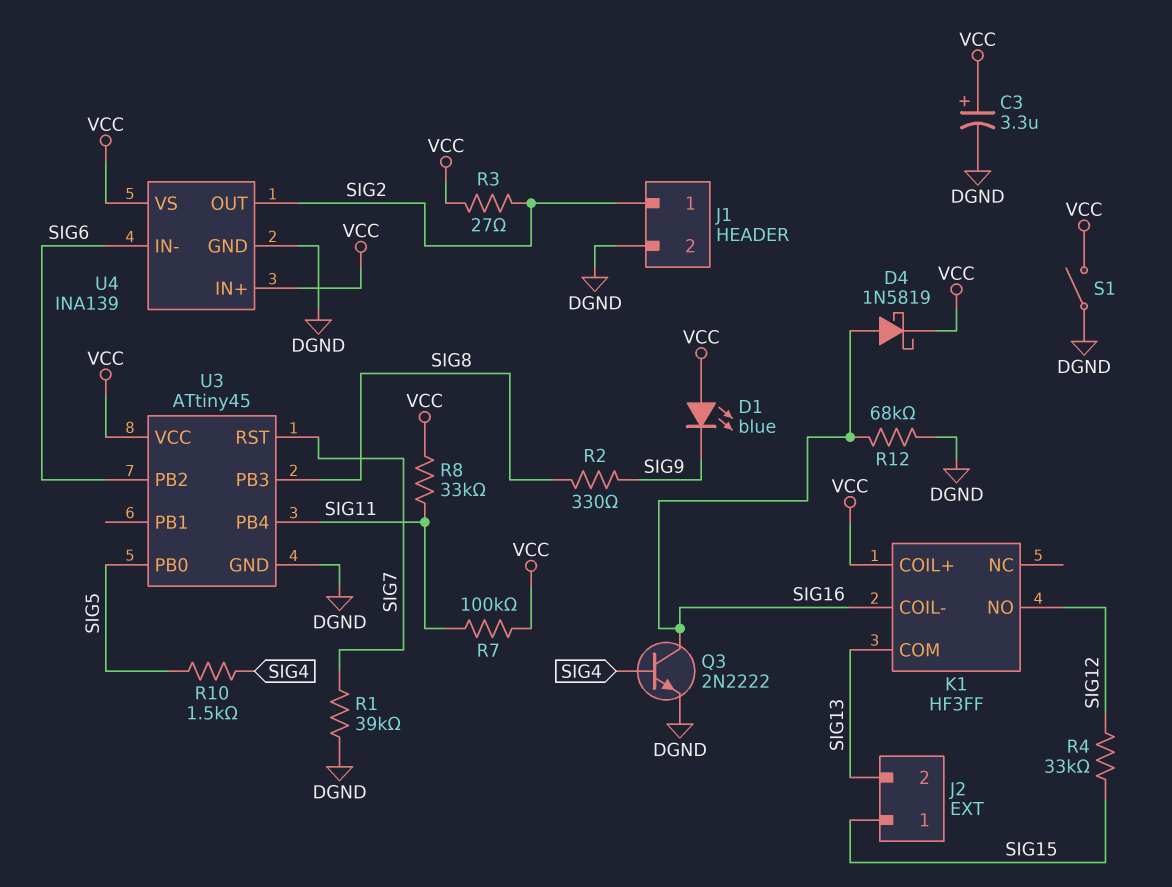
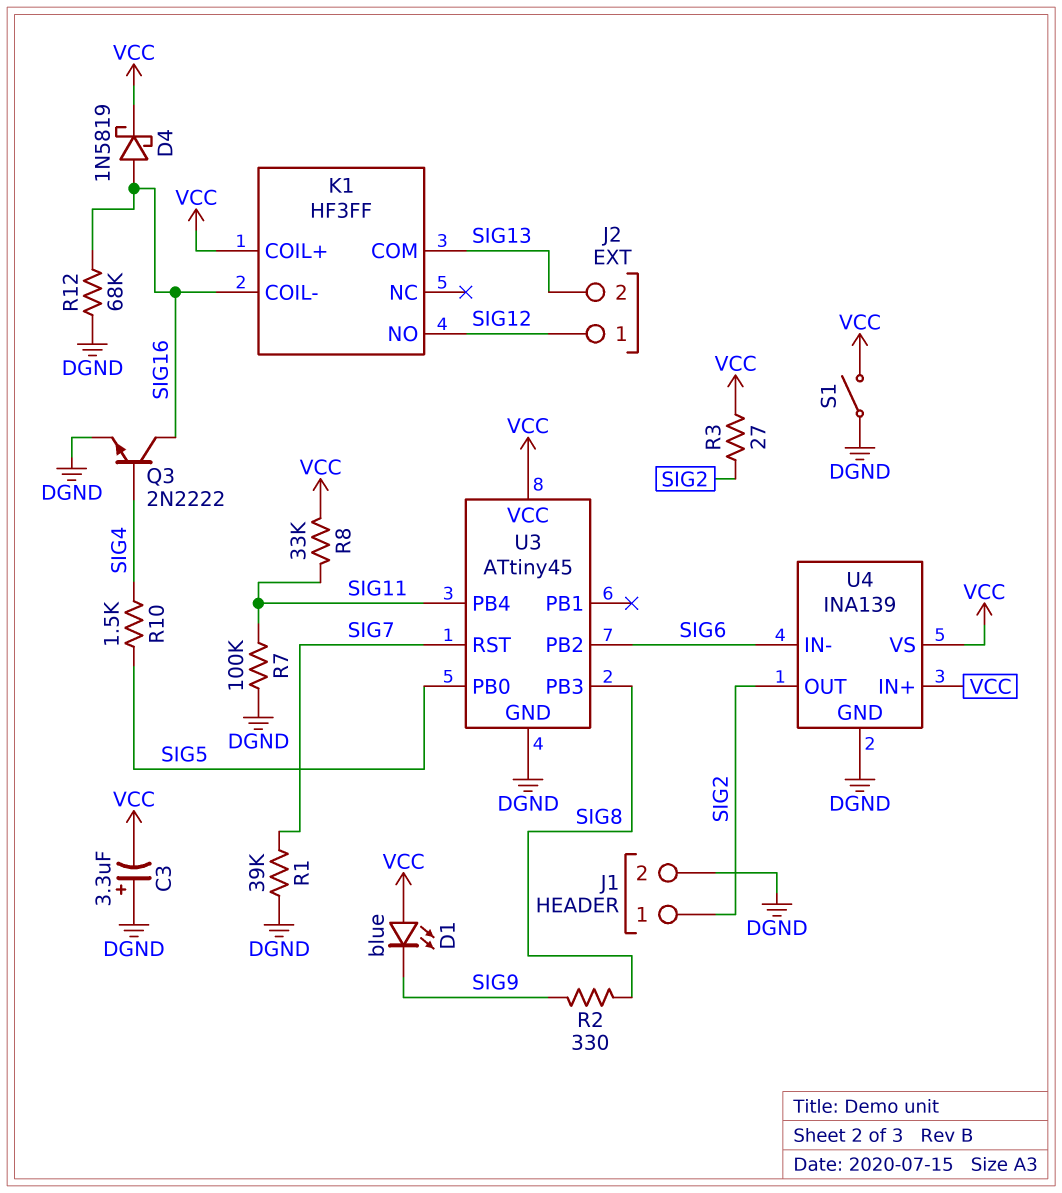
C3: 3.3uF (plus VCC, minus DGND) -> 3.3uF (plus DGND, minus VCC)
J2 pin 1: SIG15 -> SIG12
R4: 33k (SIG12, SIG15) -> none
R7: 100k (SIG11, VCC) -> 100k (DGND, SIG11)

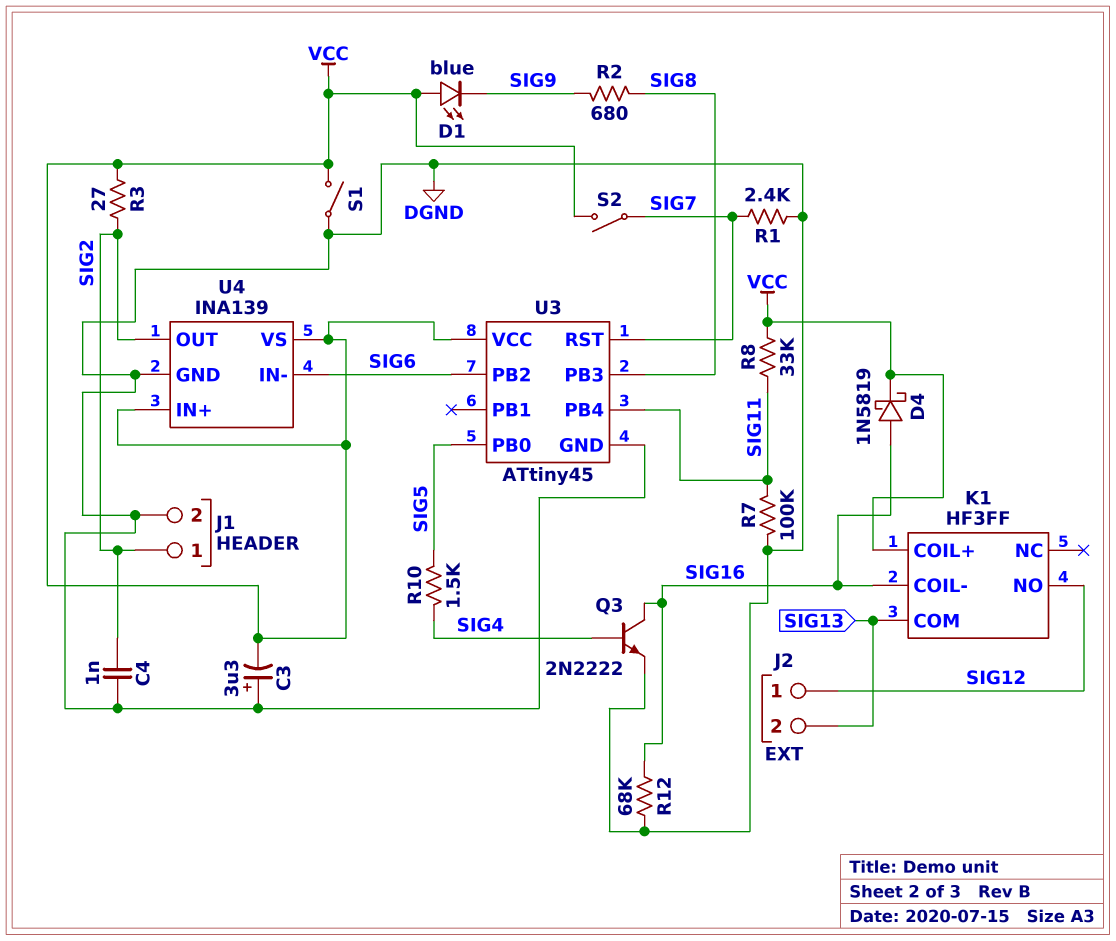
C4: none -> 1nF (DGND, SIG2)
R1: 39k (DGND, SIG7) -> 2.4k (DGND, SIG7)
R2: 330 (SIG8, SIG9) -> 680 (SIG8, SIG9)
S2: none -> switch (SIG7, VCC)

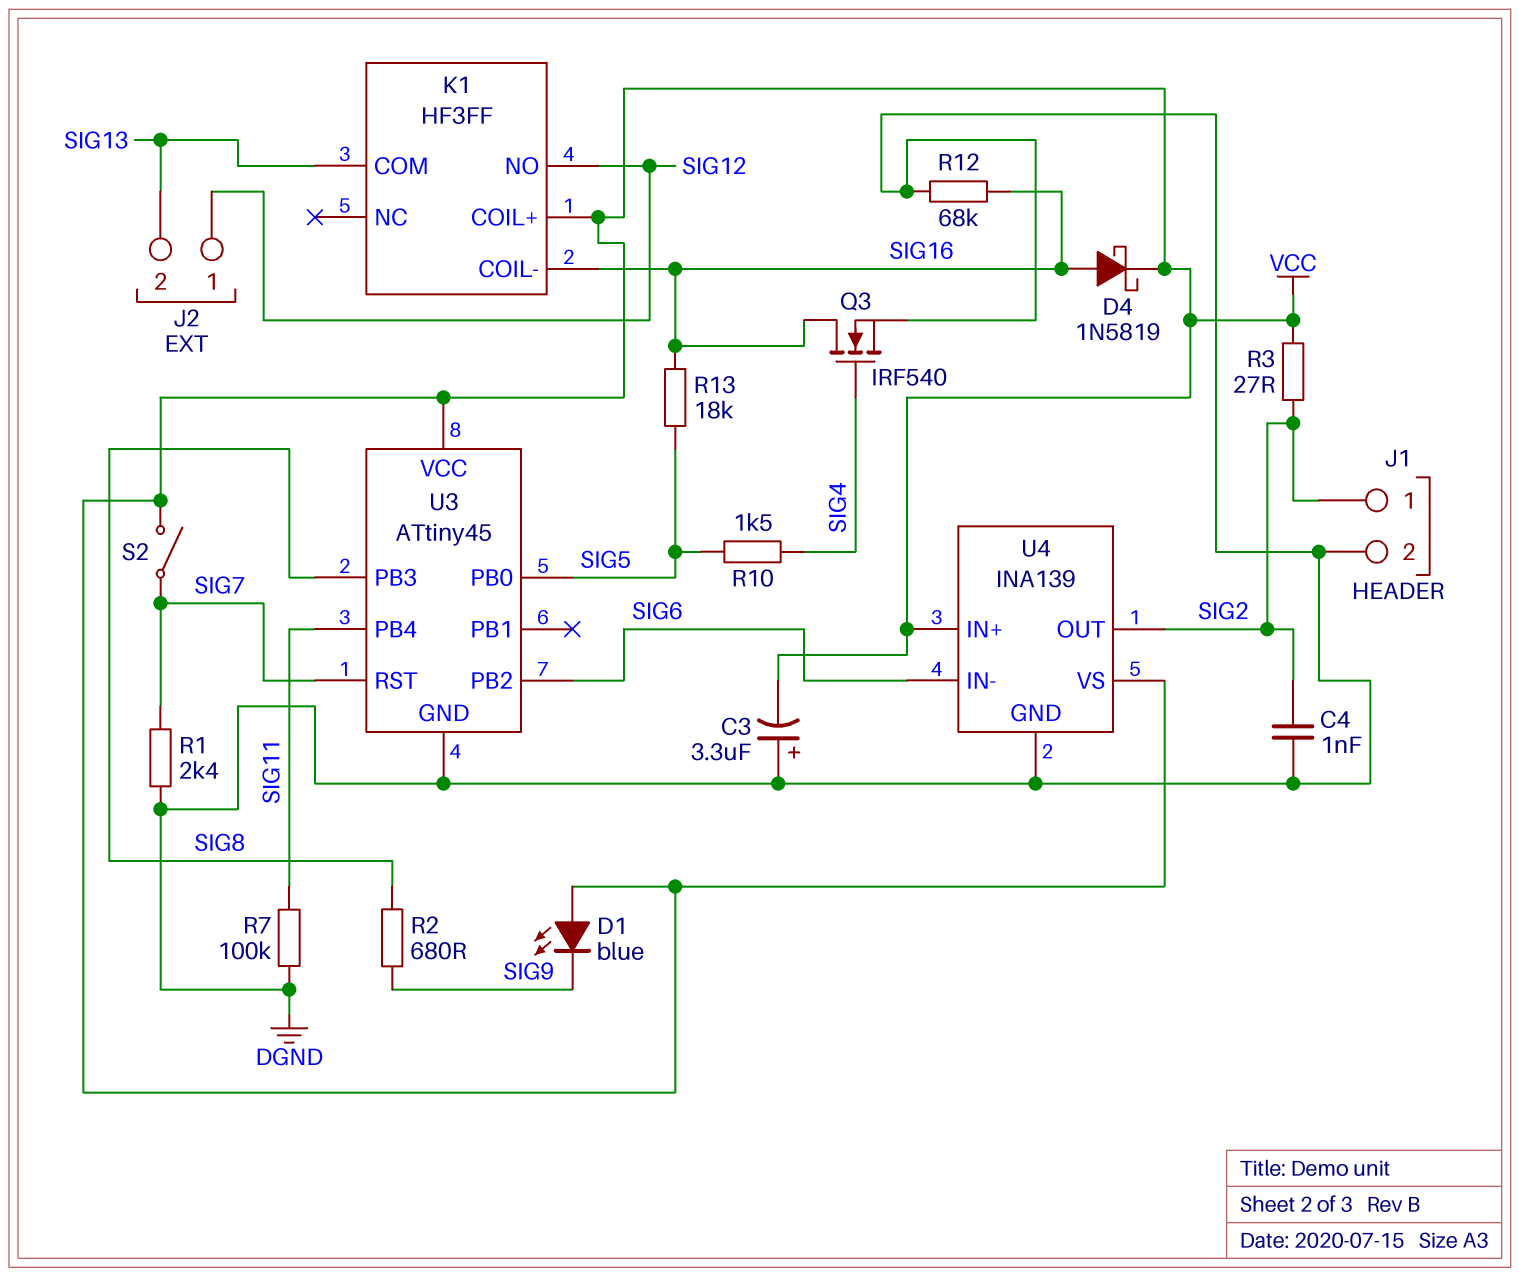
Q3: NPN 2N2222 (B SIG4, C SIG16, E DGND) -> NMOS IRF540 (G SIG4, D SIG16, S DGND)
R8: 33k (SIG11, VCC) -> none
R13: none -> 18k (SIG5, SIG16)
S1: switch (DGND, VCC) -> none

